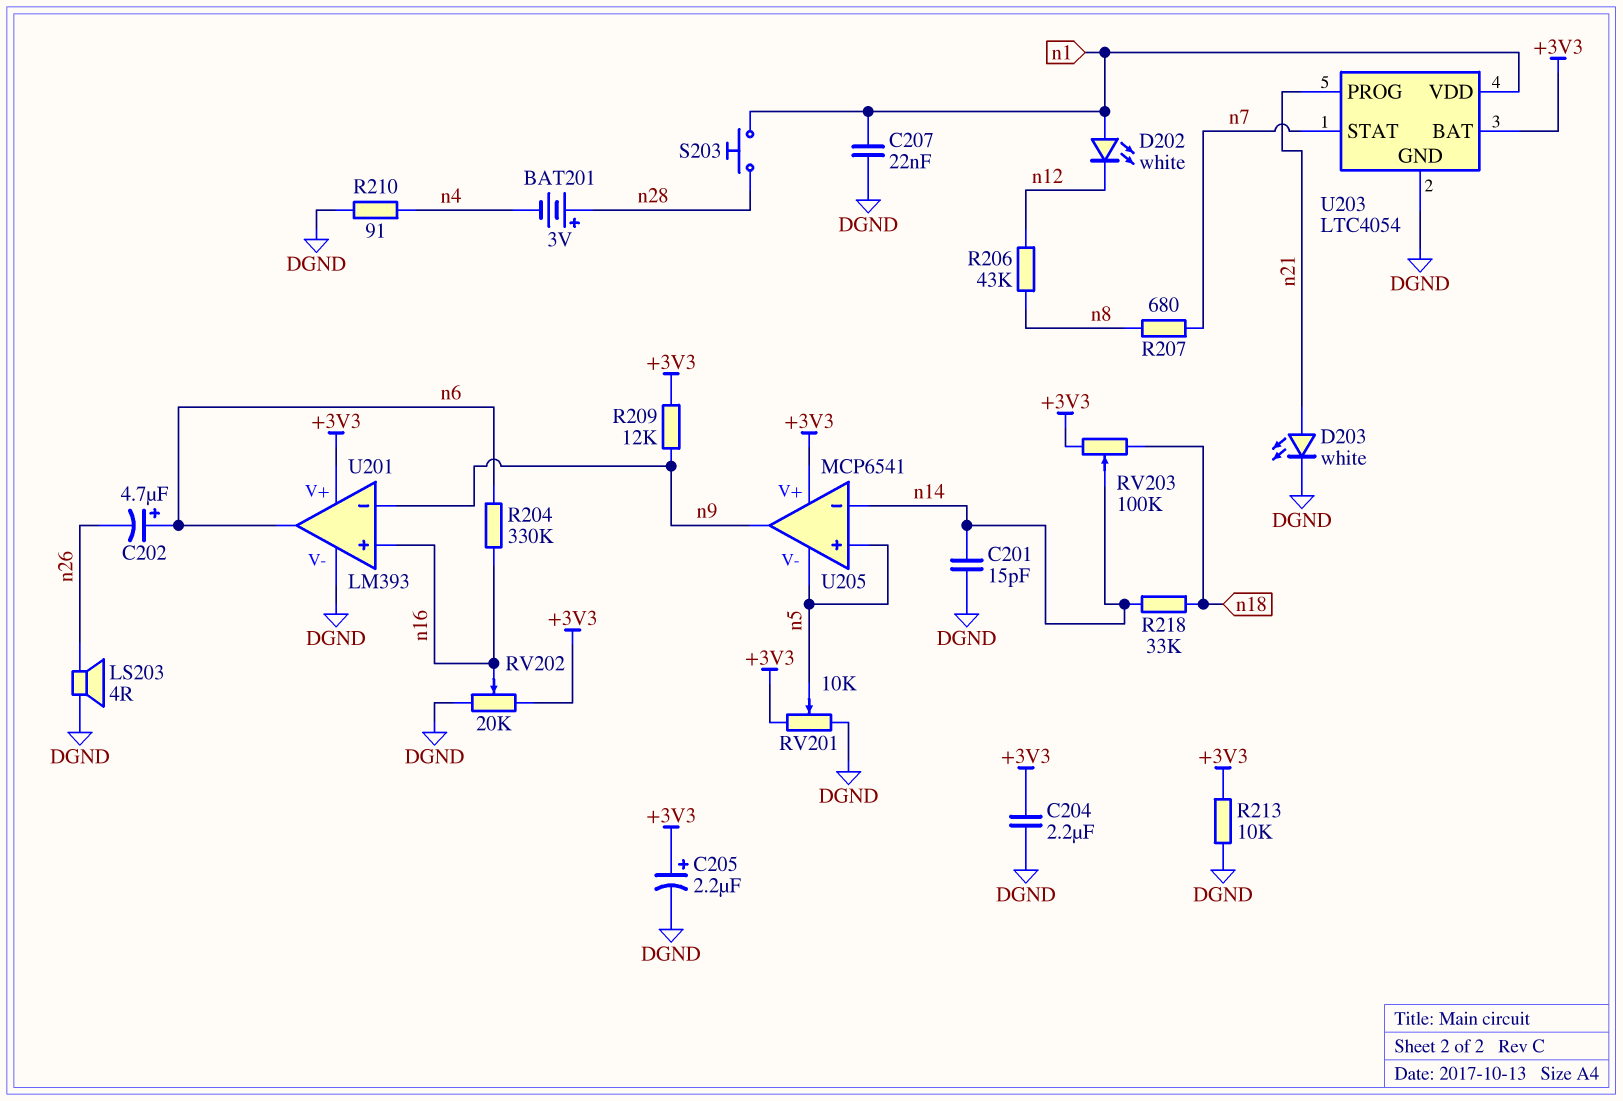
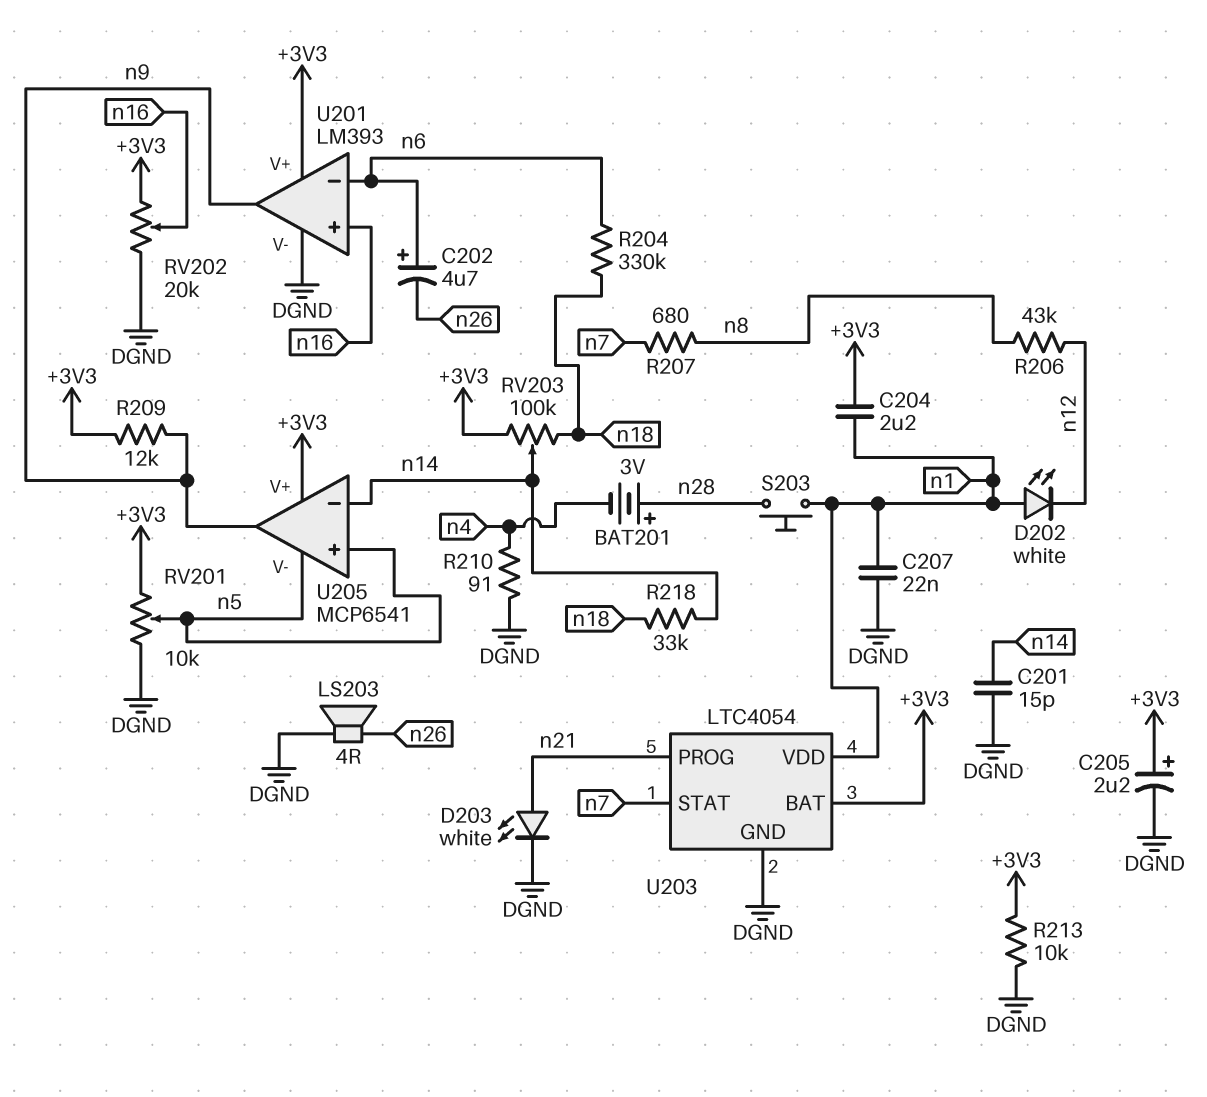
C204: 2.2uF (+3V3, DGND) -> 2.2uF (+3V3, n1)
R204: 330k (n6, n16) -> 330k (n6, n18)
U201 pin in-: n9 -> n6
U201 pin out: n6 -> n9

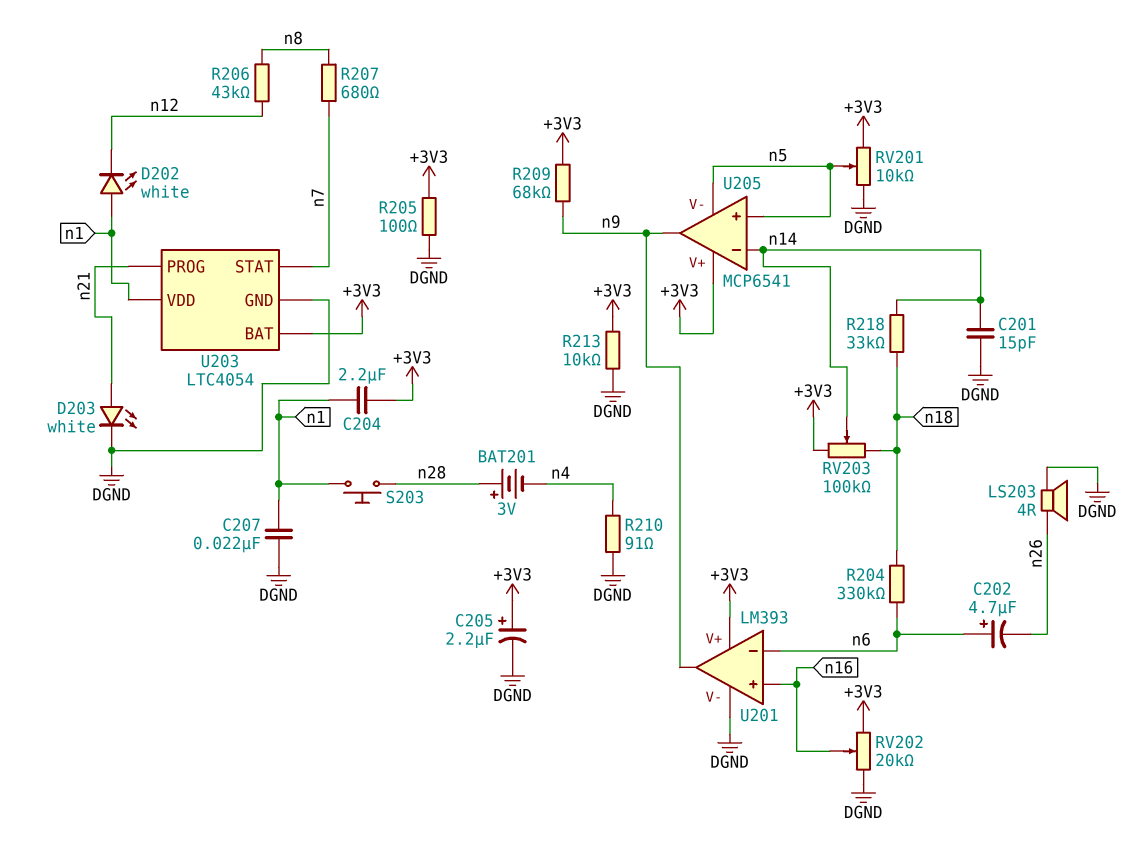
R205: none -> 100 (+3V3, DGND)
R209: 12k (+3V3, n9) -> 68k (+3V3, n9)

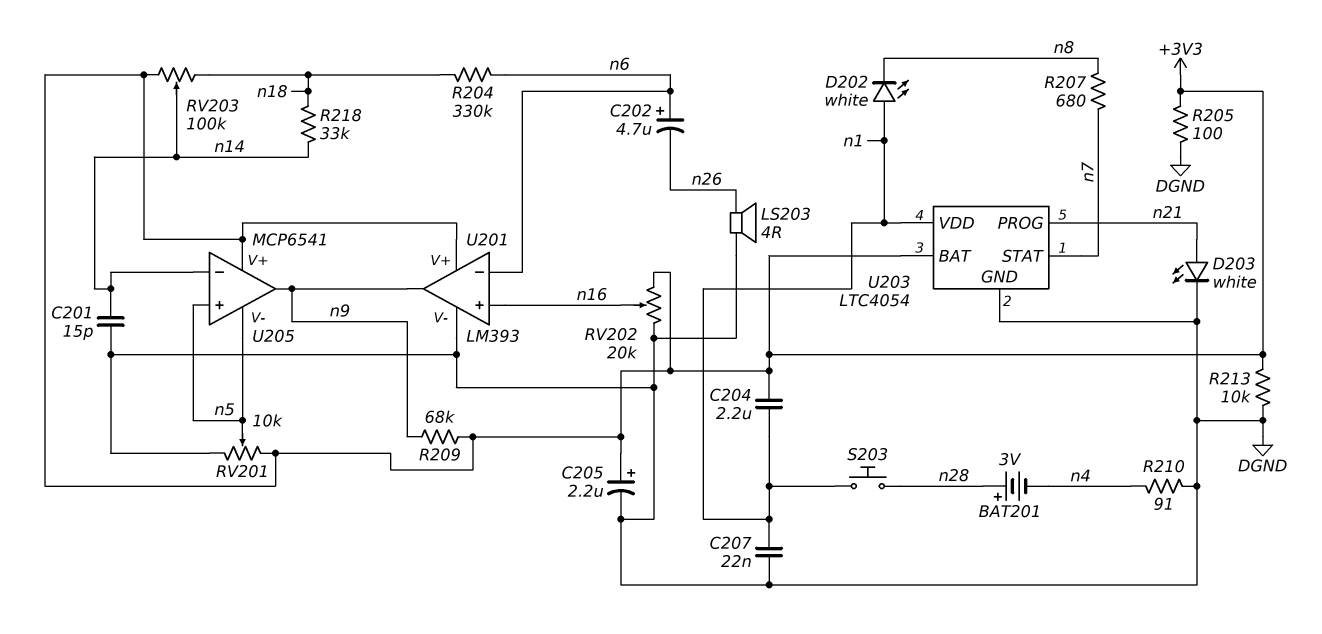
D202: LED white (A n1, K n12) -> LED white (A n1, K n8)
R206: 43k (n8, n12) -> none

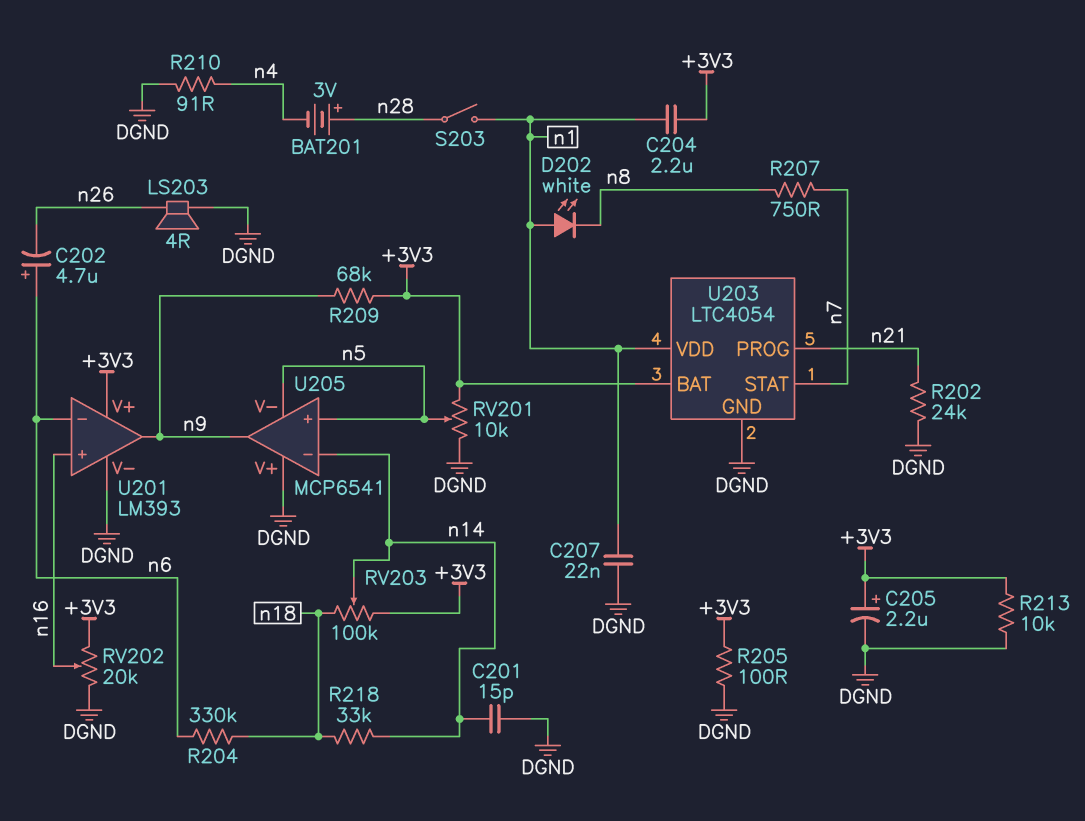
D203: LED white (A n21, K DGND) -> none
R202: none -> 24k (DGND, n21)
R207: 680 (n7, n8) -> 750 (n7, n8)
S203: button (n1, n28) -> switch (n1, n28)
U205 pin V+: +3V3 -> DGND

